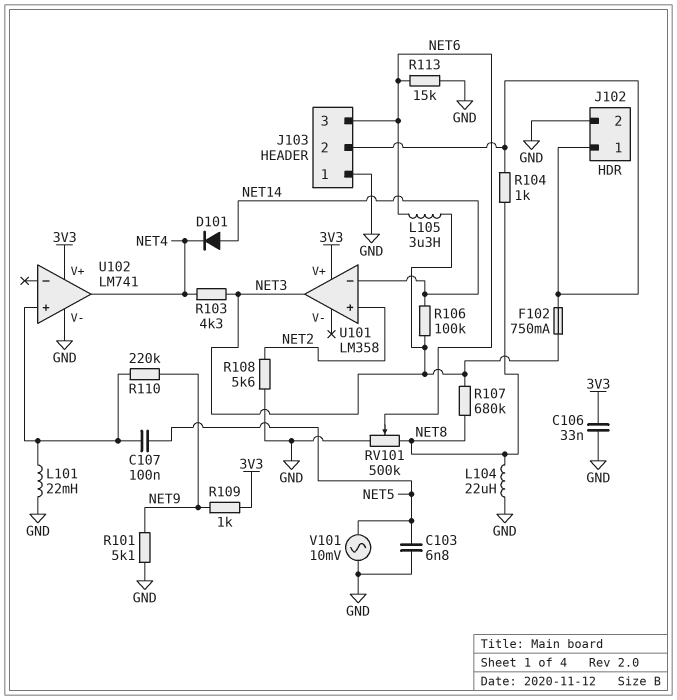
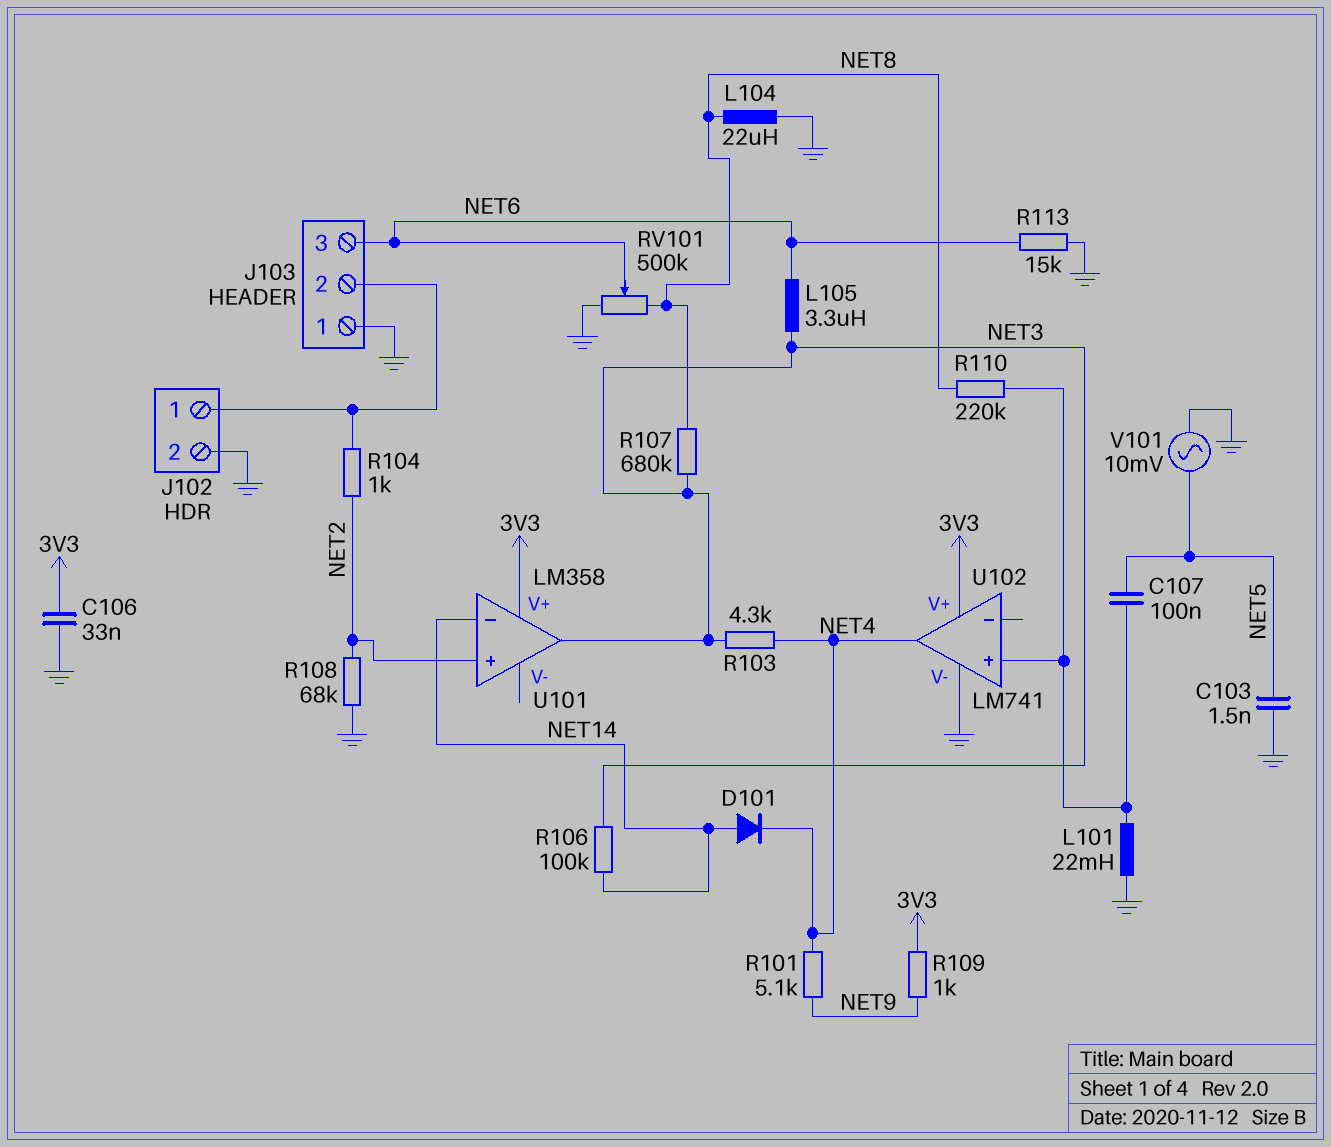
C103: 6.8nF (GND, NET5) -> 1.5nF (GND, NET5)
F102: 750mA (J102/1, NET3) -> none
R101: 5.1k (GND, NET9) -> 5.1k (NET4, NET9)
R104: 1k (J102/1, NET8) -> 1k (J102/1, NET2)
R108: 5.6k (GND, NET2) -> 68k (GND, NET2)
R110: 220k (NET9, U102/in+) -> 220k (NET8, U102/in+)

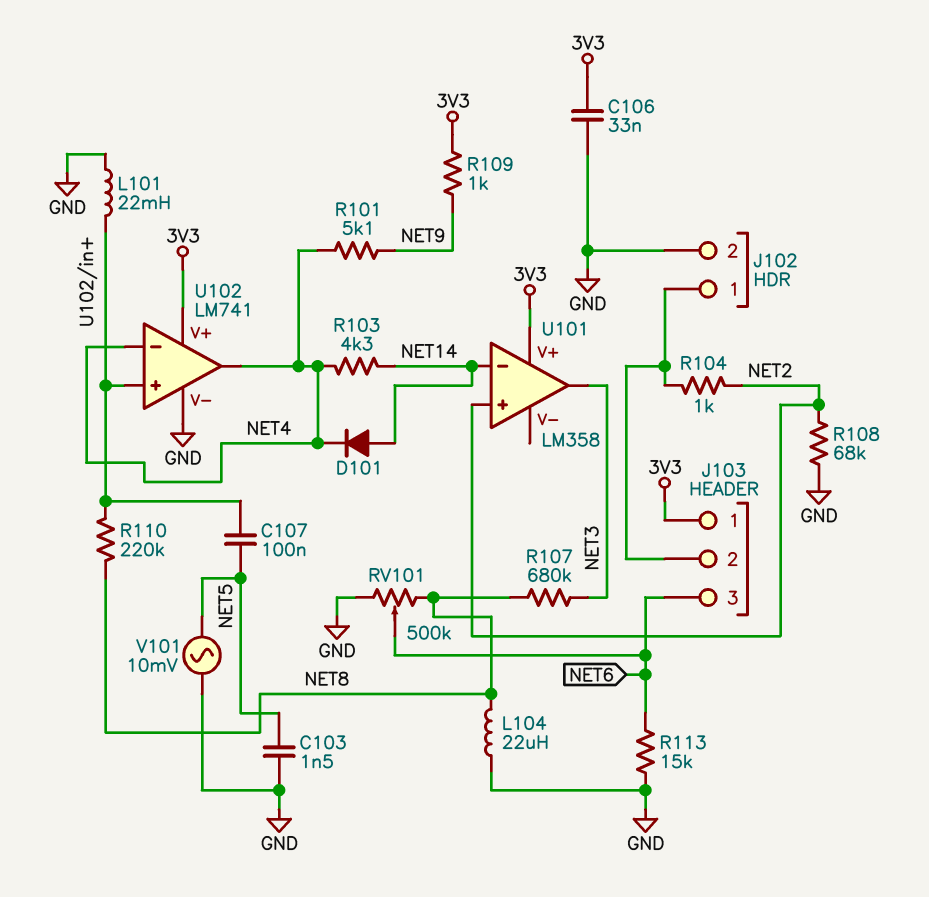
J103 pin 1: GND -> 3V3
L105: 3.3uH (NET3, NET6) -> none
R103: 4.3k (NET3, NET4) -> 4.3k (NET4, NET14)
R106: 100k (NET3, NET14) -> none
U102 pin in-: none -> NET4

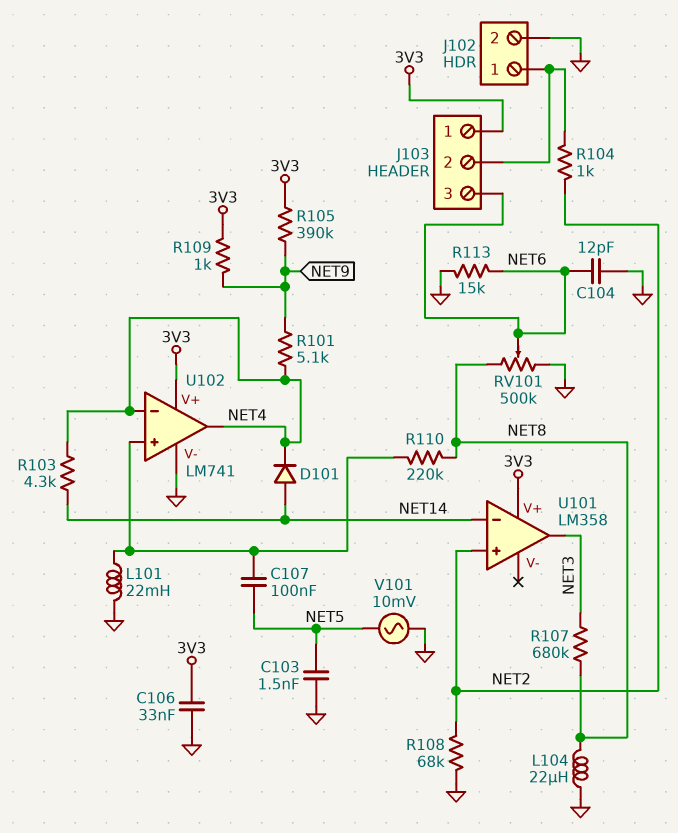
C104: none -> 12pF (GND, NET6)
R105: none -> 390k (3V3, NET9)

